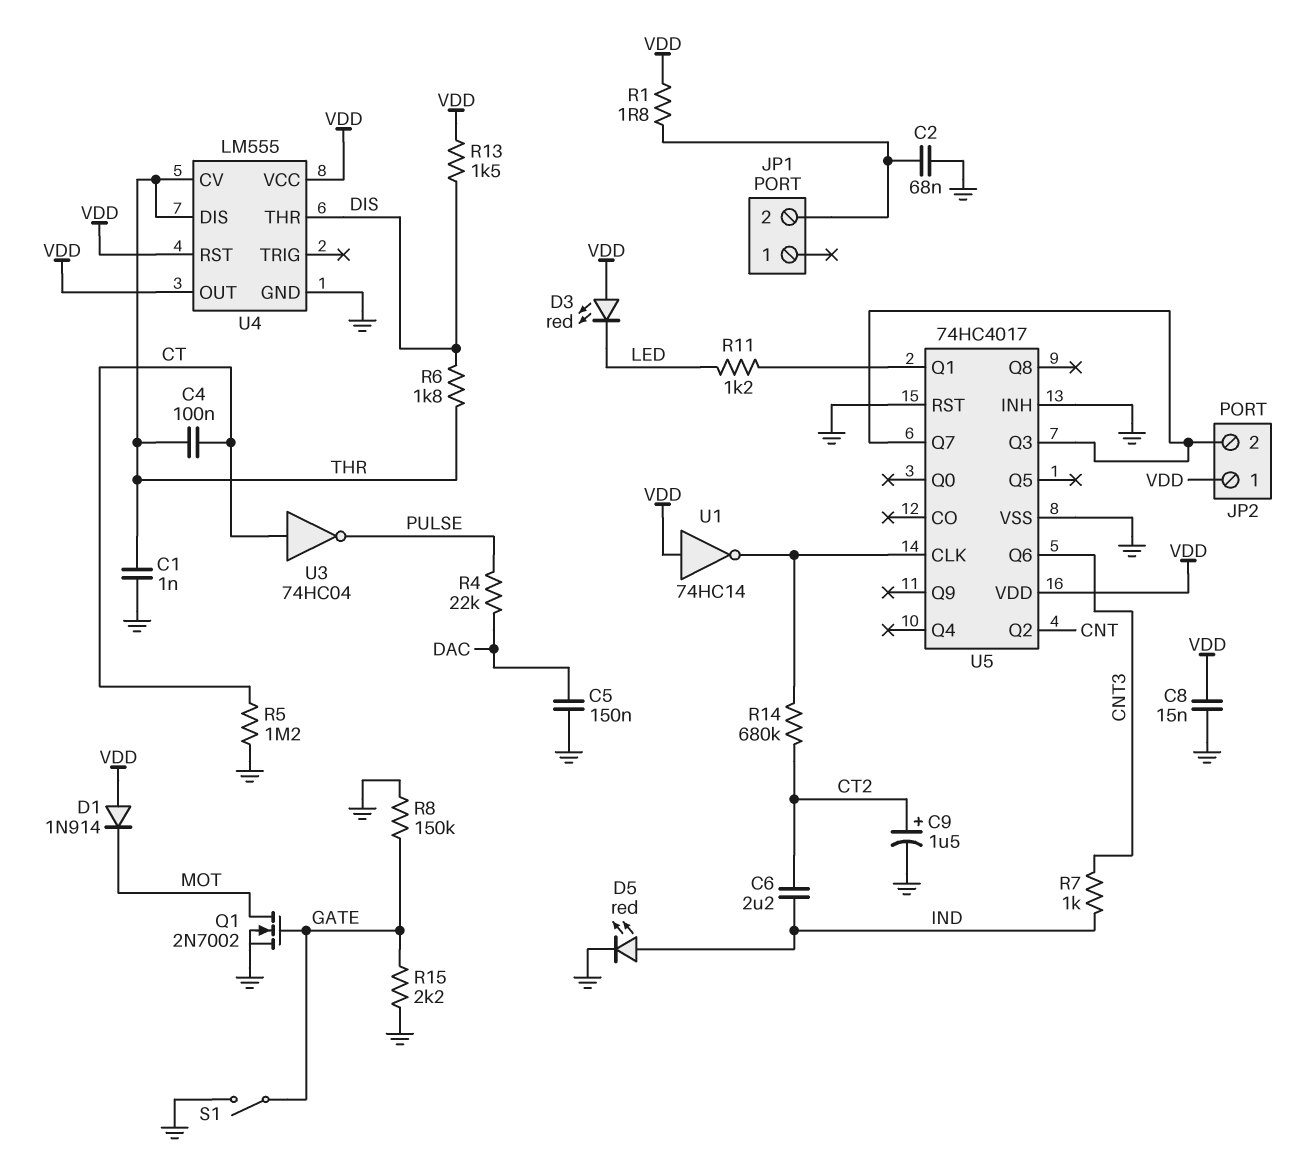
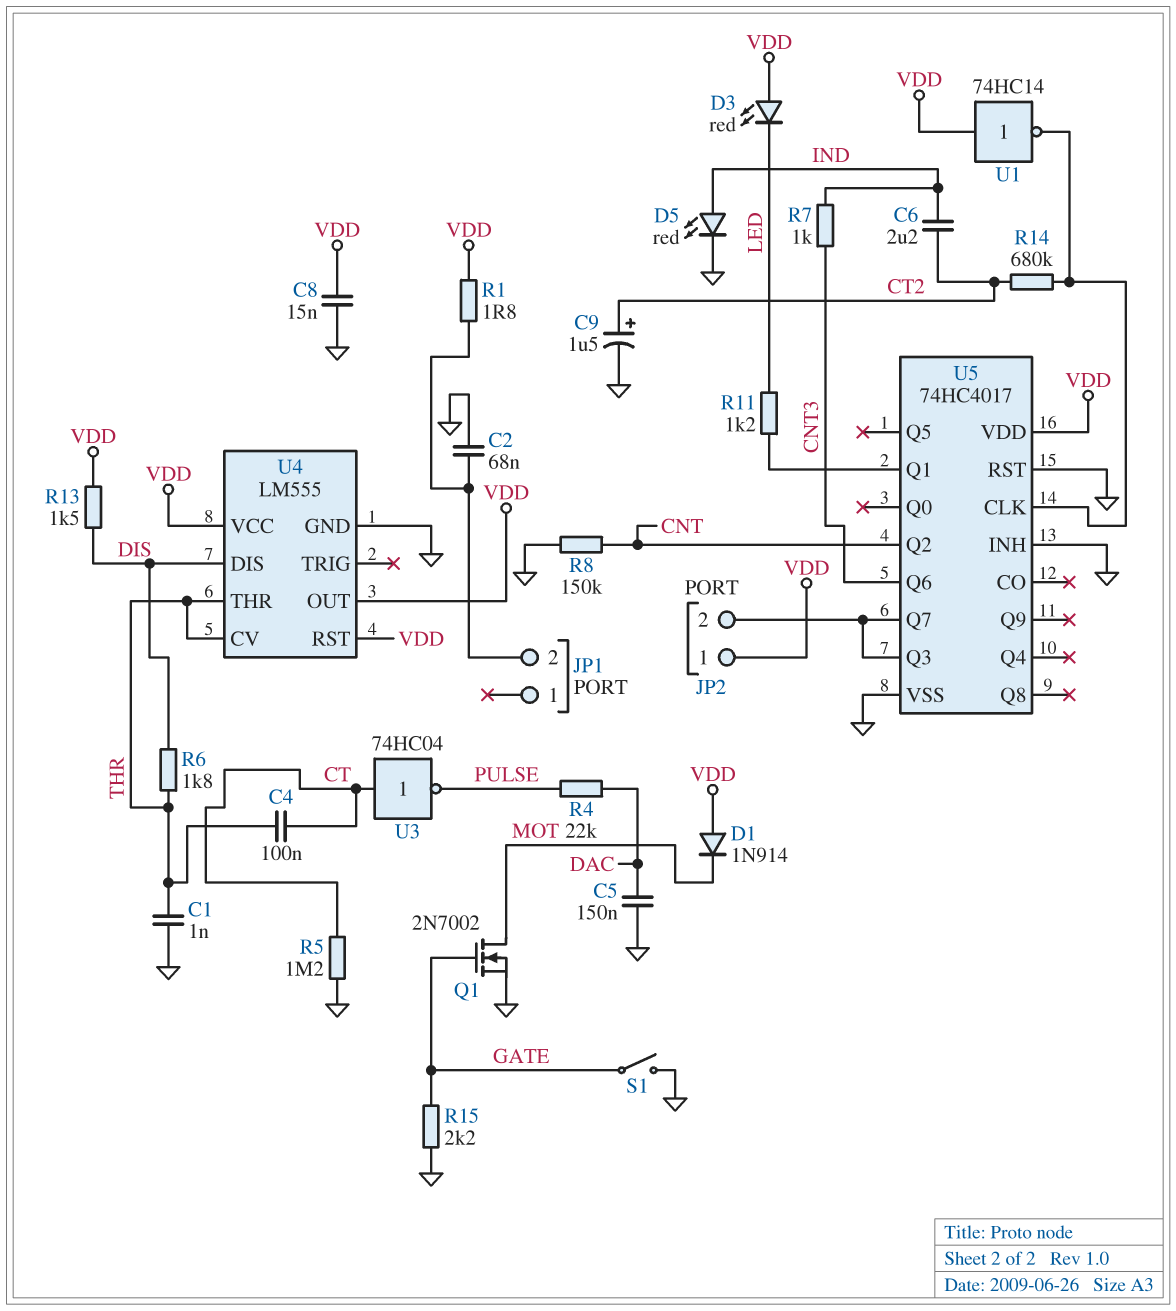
R8: 150k (GATE, GND) -> 150k (CNT, GND)
U4 pin DIS: THR -> DIS
U4 pin THR: DIS -> THR

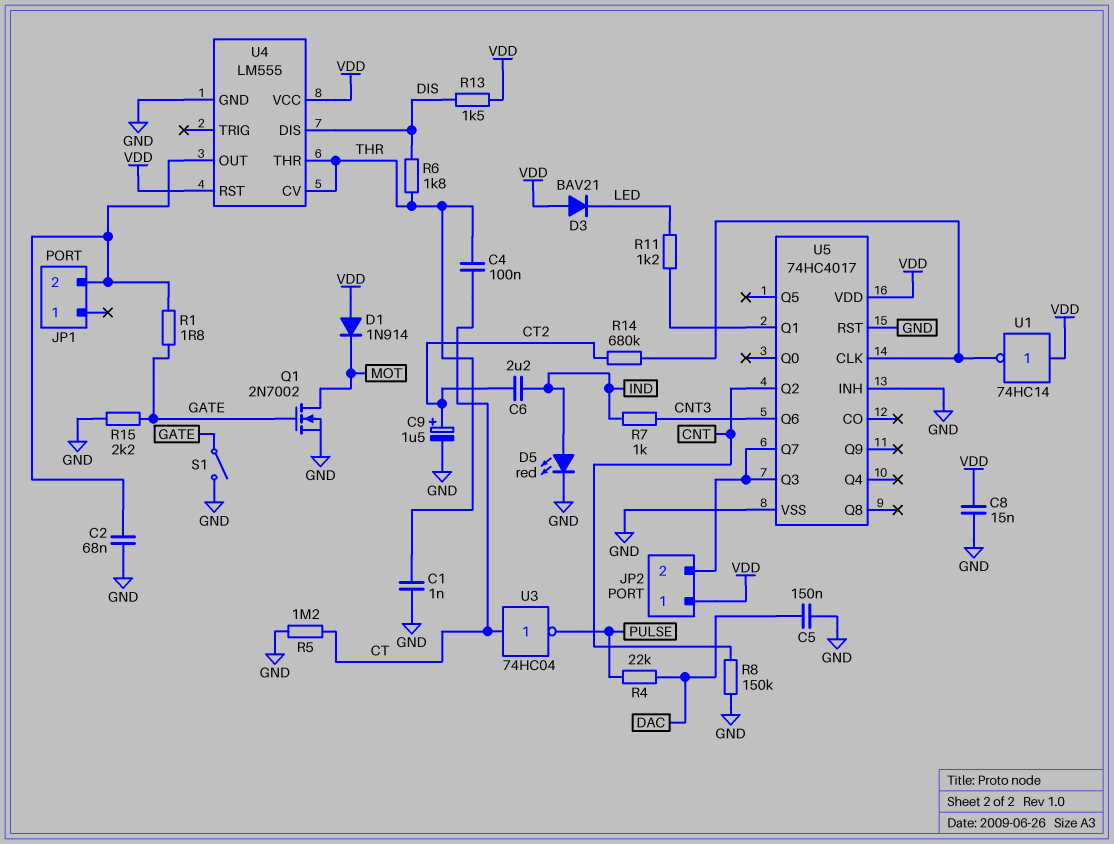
D3: LED red (A VDD, K LED) -> diode BAV21 (A VDD, K LED)
R1: 1.8 (JP1/2, VDD) -> 1.8 (GATE, JP1/2)
U4 pin OUT: VDD -> JP1/2

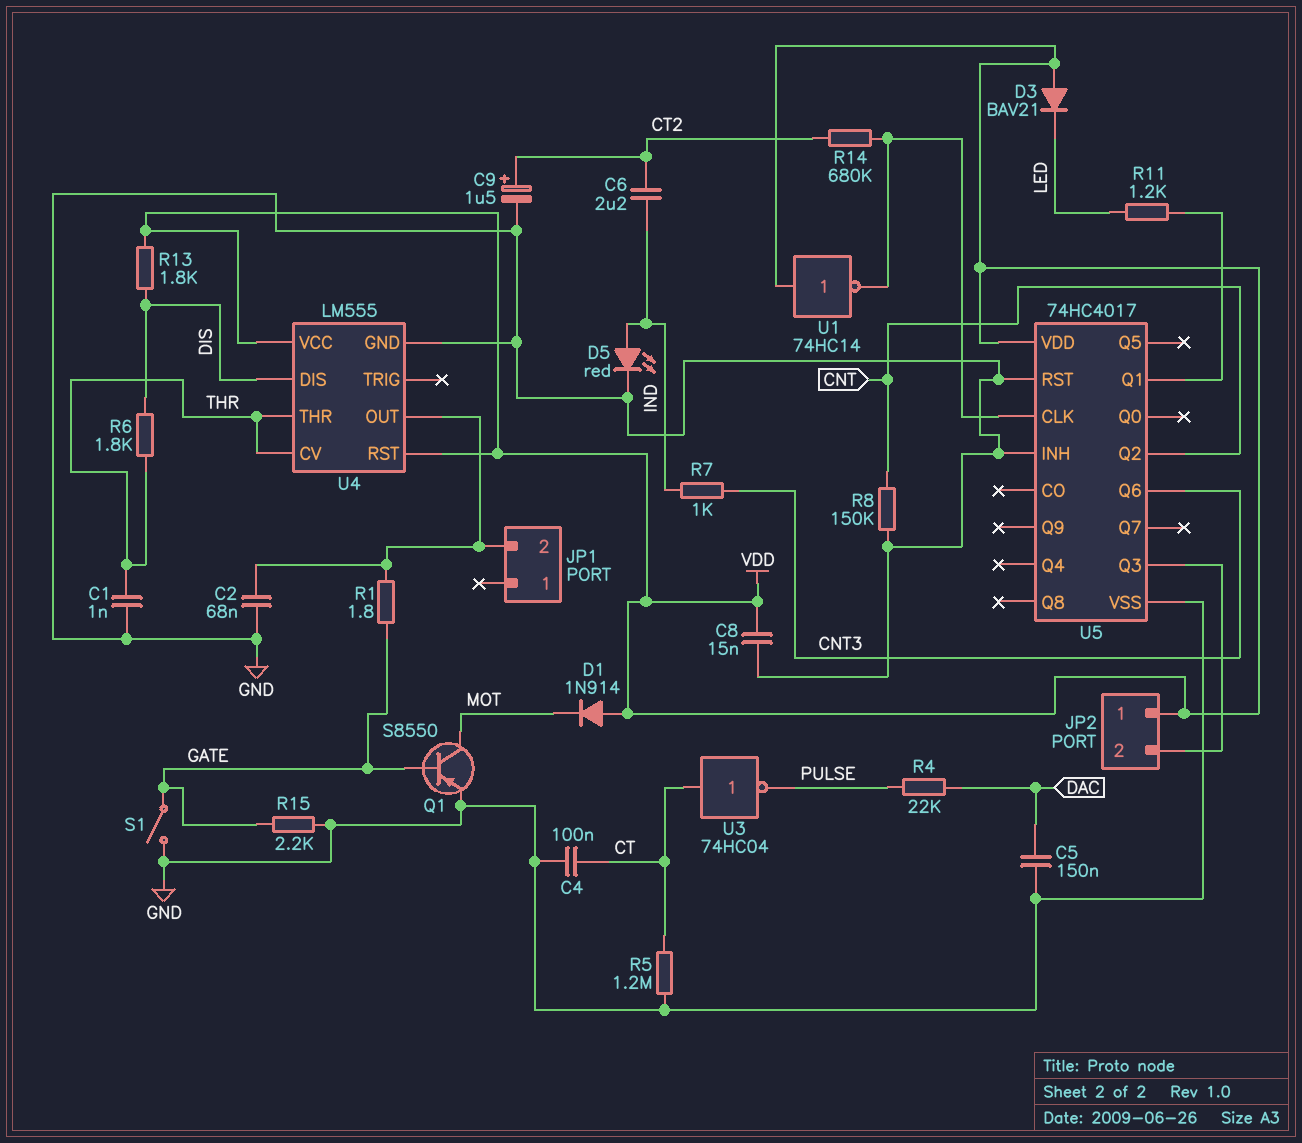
C4: 100nF (CT, THR) -> 100nF (CT, GND)
Q1: NMOS 2N7002 (G GATE, D MOT, S GND) -> PNP S8550 (B GATE, C MOT, E GND)
R13: 1.5k (DIS, VDD) -> 1.8k (DIS, VDD)
U5 pin Q7: JP2/2 -> none

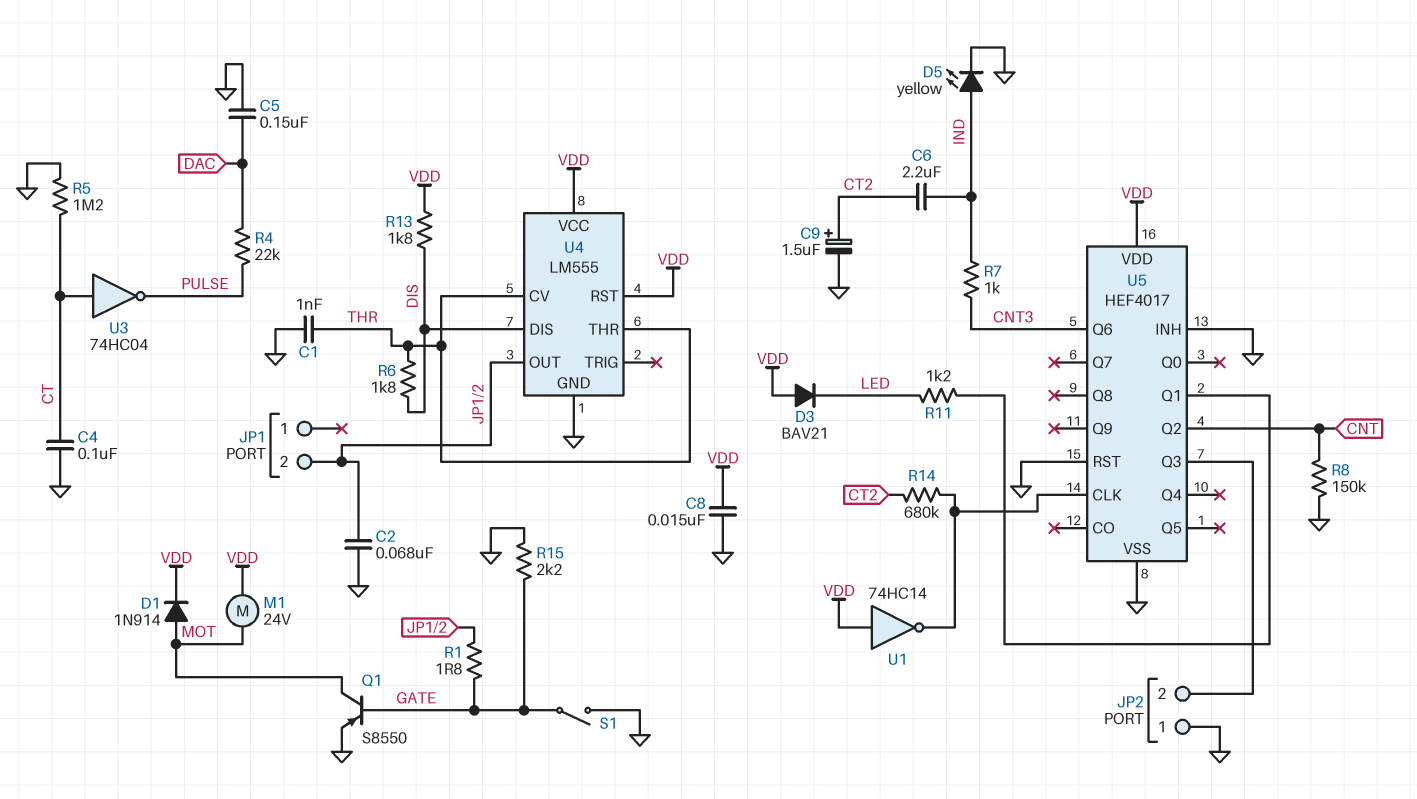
D1: diode 1N914 (A VDD, K MOT) -> diode 1N914 (A MOT, K VDD)
D5: LED red (A IND, K GND) -> LED yellow (A IND, K GND)
JP2 pin 1: VDD -> GND
M1: none -> motor 24V (MOT, VDD)
U5: 74HC4017 -> HEF4017

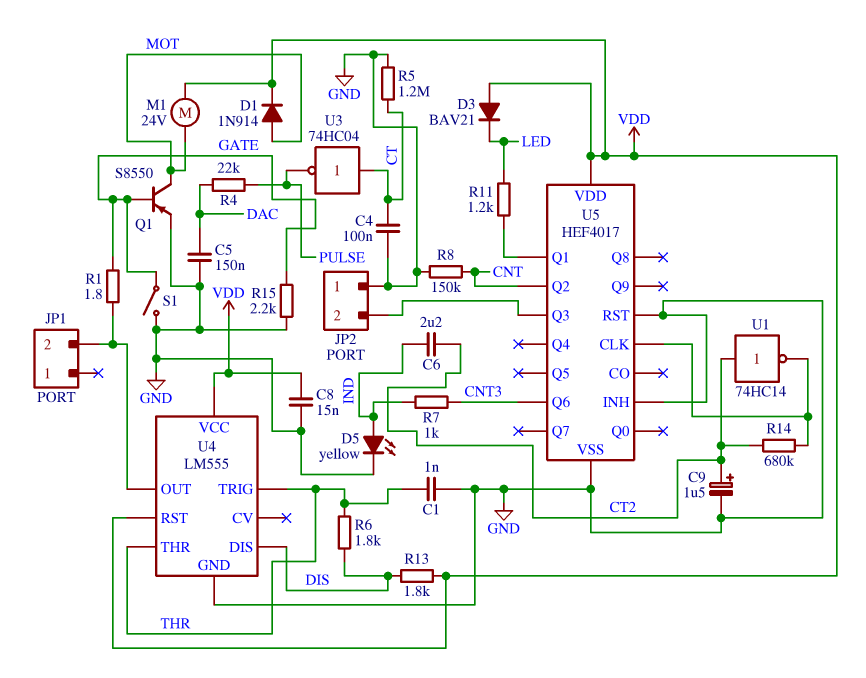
C2: 68nF (GND, JP1/2) -> none
U1: NOT 74HC14 (in VDD, out U5/CLK) -> NOT 74HC14 (in CT2, out U5/CLK)
U4 pin CV: THR -> none
U4 pin TRIG: none -> THR

